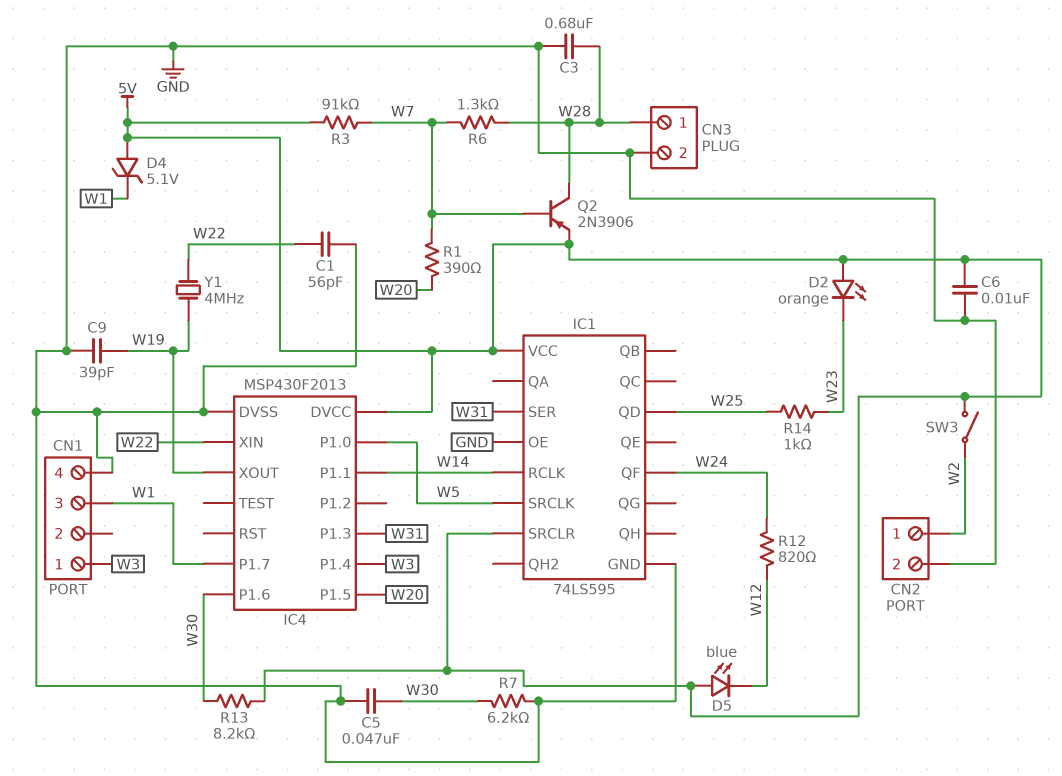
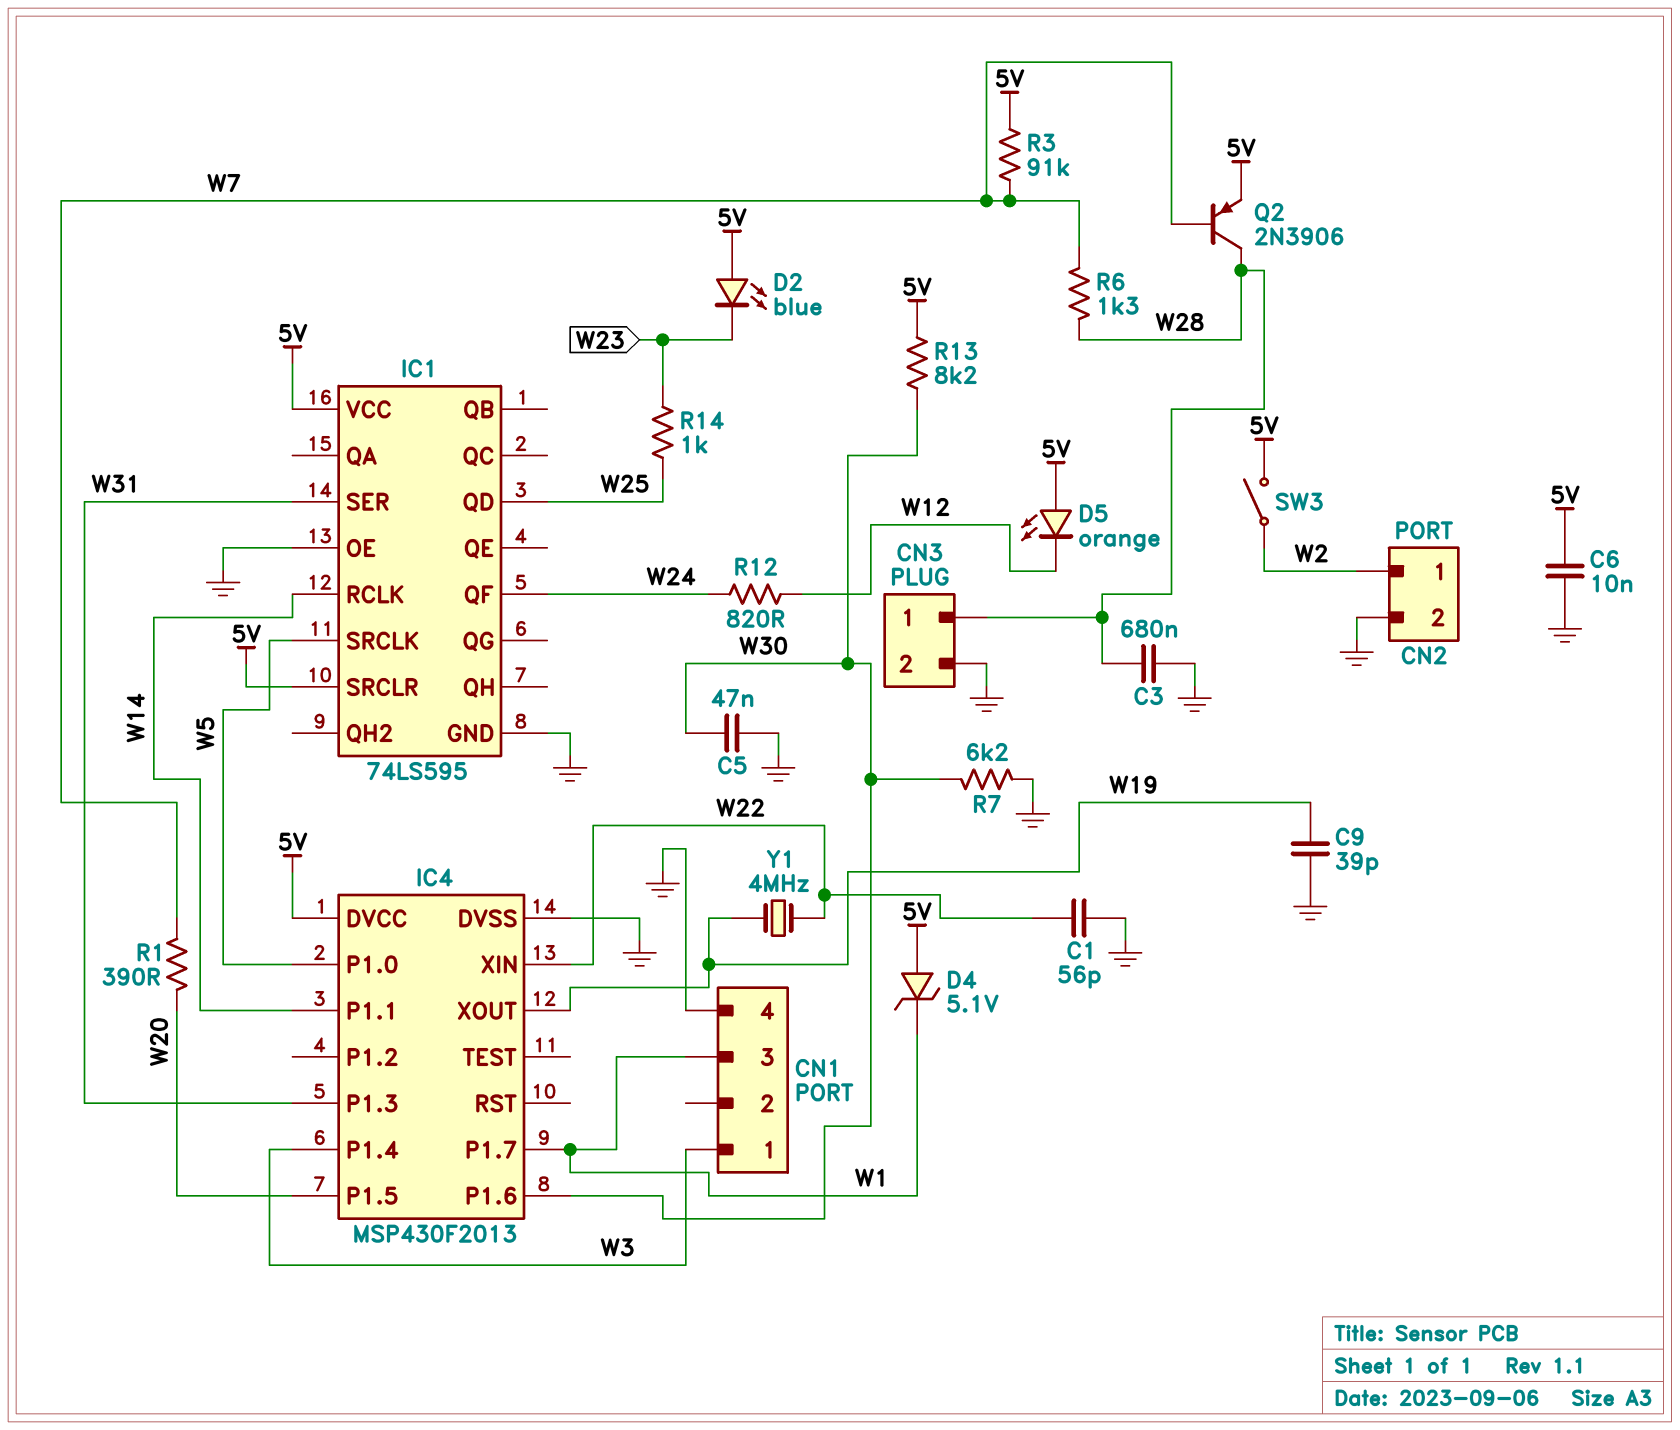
D2: LED orange (A 5V, K W23) -> LED blue (A 5V, K W23)
D5: LED blue (A 5V, K W12) -> LED orange (A 5V, K W12)

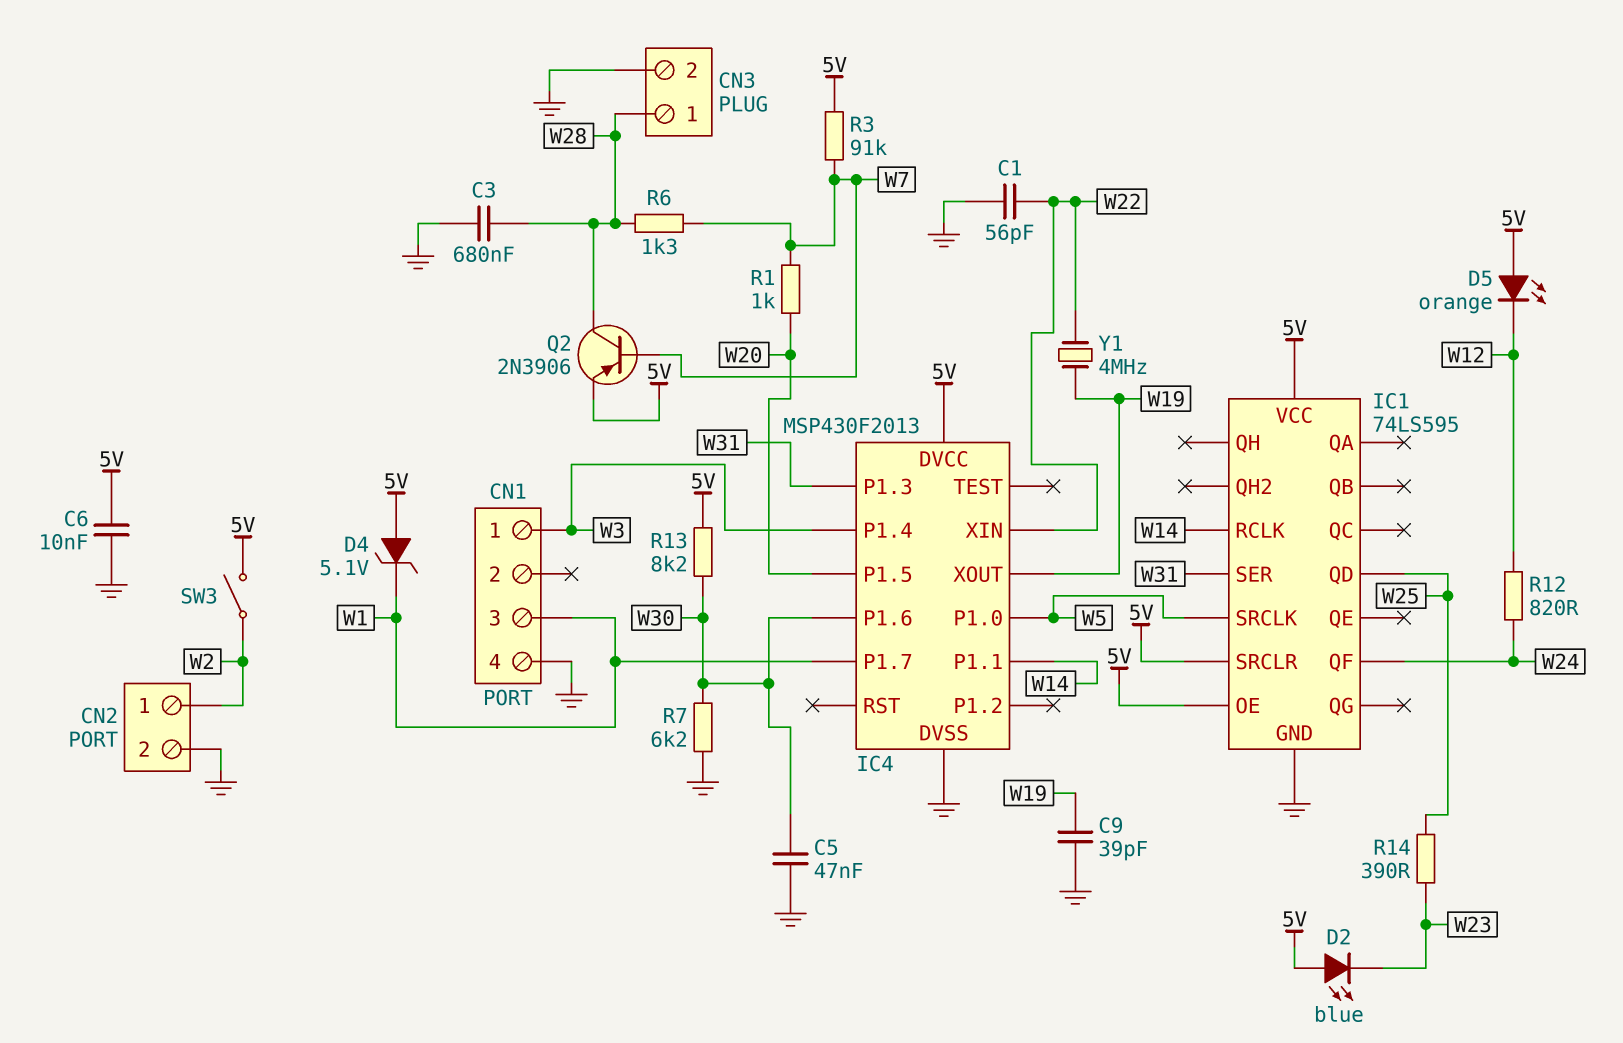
IC1 pin OE: GND -> 5V
R1: 390 (W7, W20) -> 1k (W7, W20)
R14: 1k (W23, W25) -> 390 (W23, W25)

